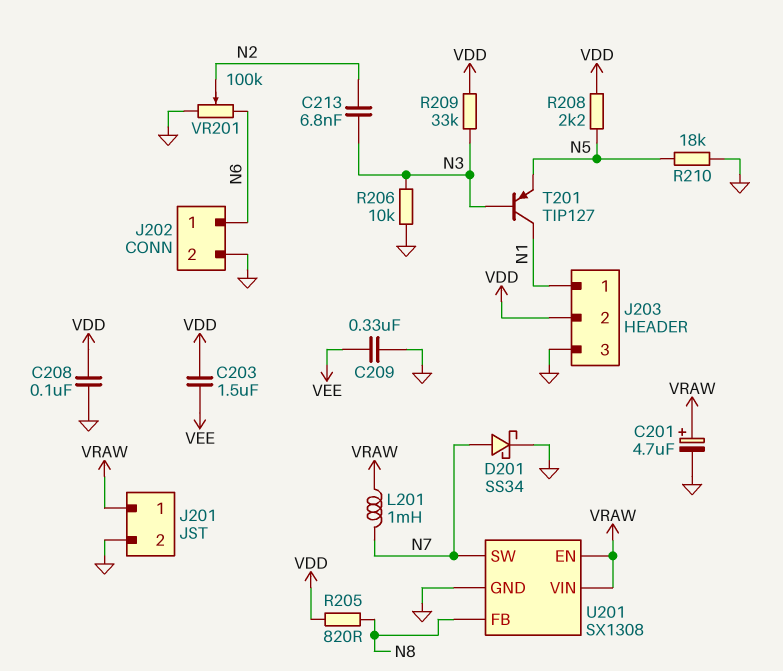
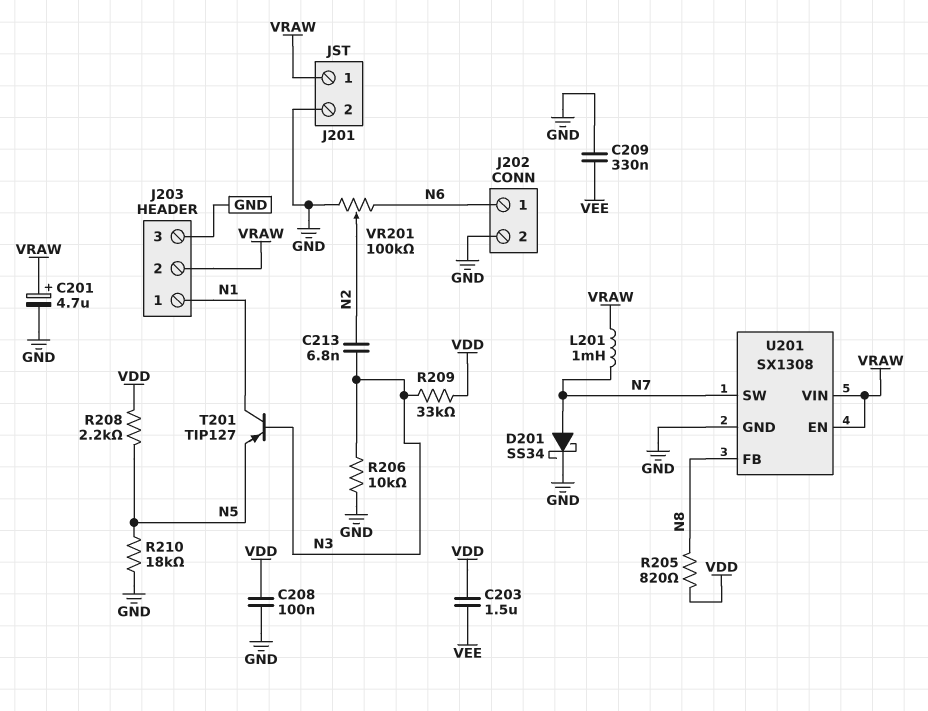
J203 pin 2: VDD -> VRAW

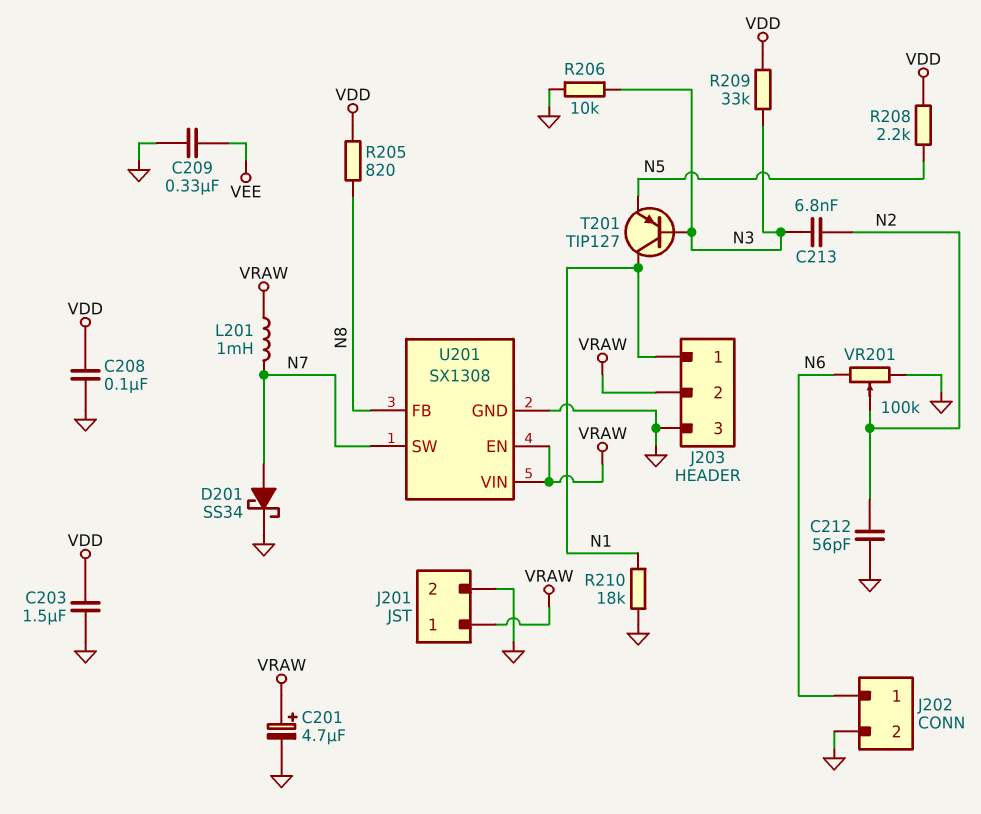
C203: 1.5uF (VDD, VEE) -> 1.5uF (GND, VDD)
C212: none -> 56pF (GND, N2)
R210: 18k (GND, N5) -> 18k (GND, N1)

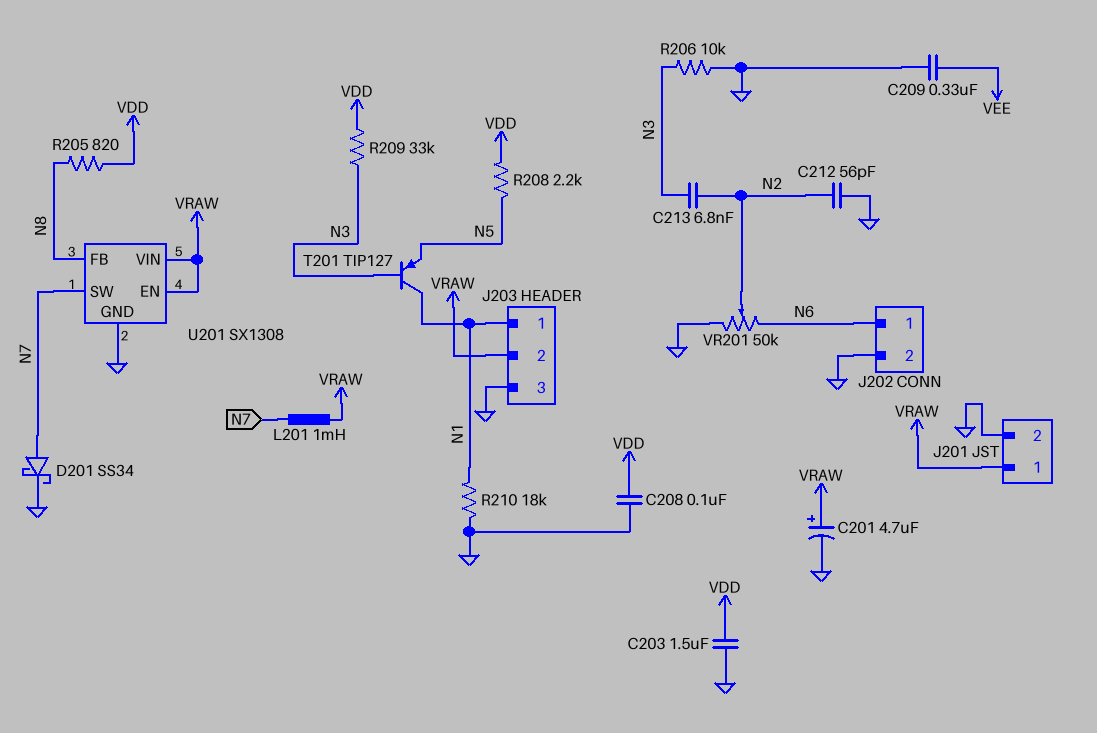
VR201: 100k (GND, N6, wiper N2) -> 50k (GND, N6, wiper N2)

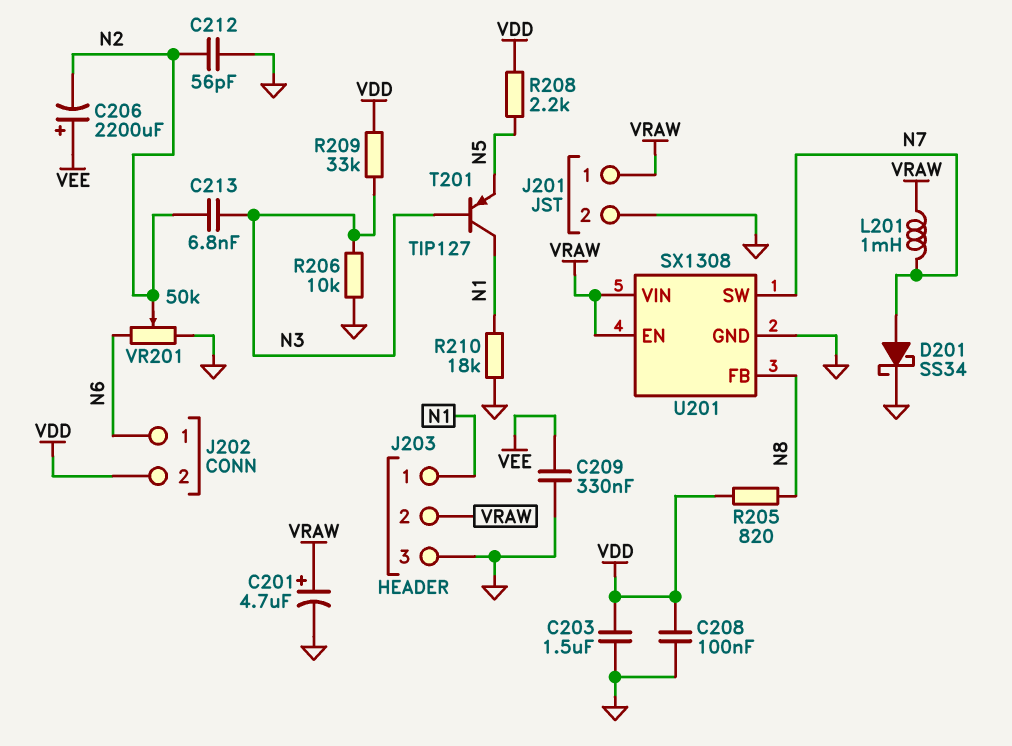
C206: none -> 2200uF (plus VEE, minus N2)
J202 pin 2: GND -> VDD

